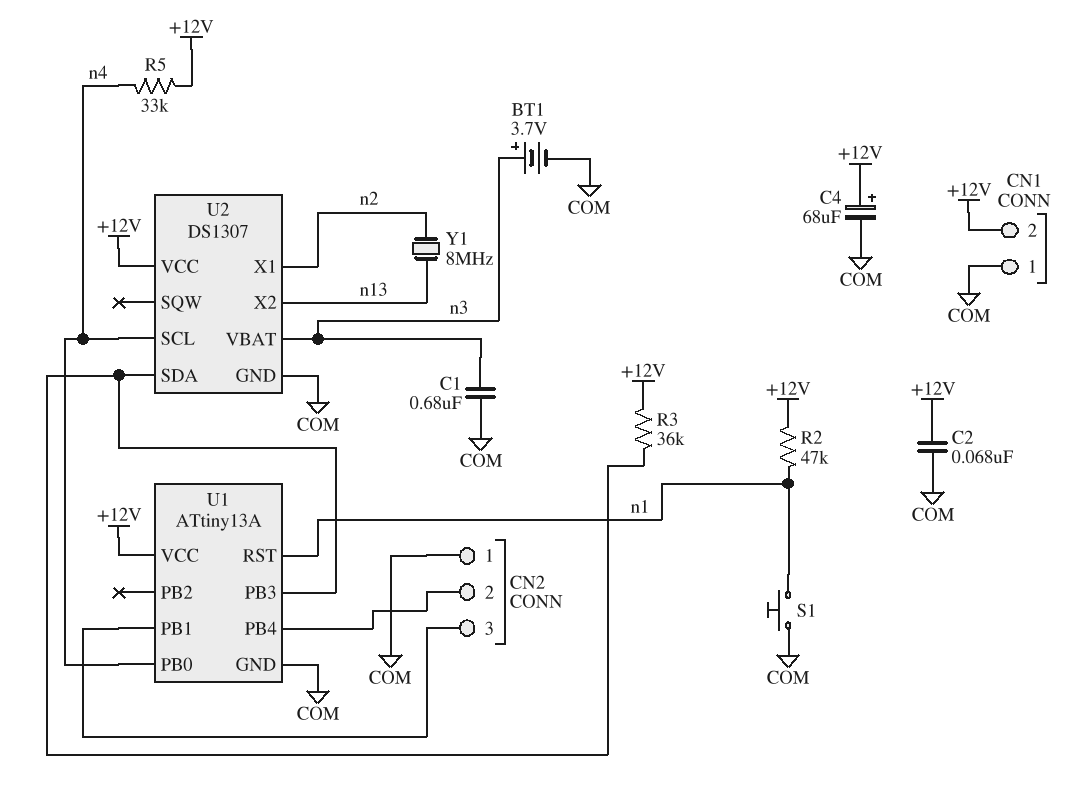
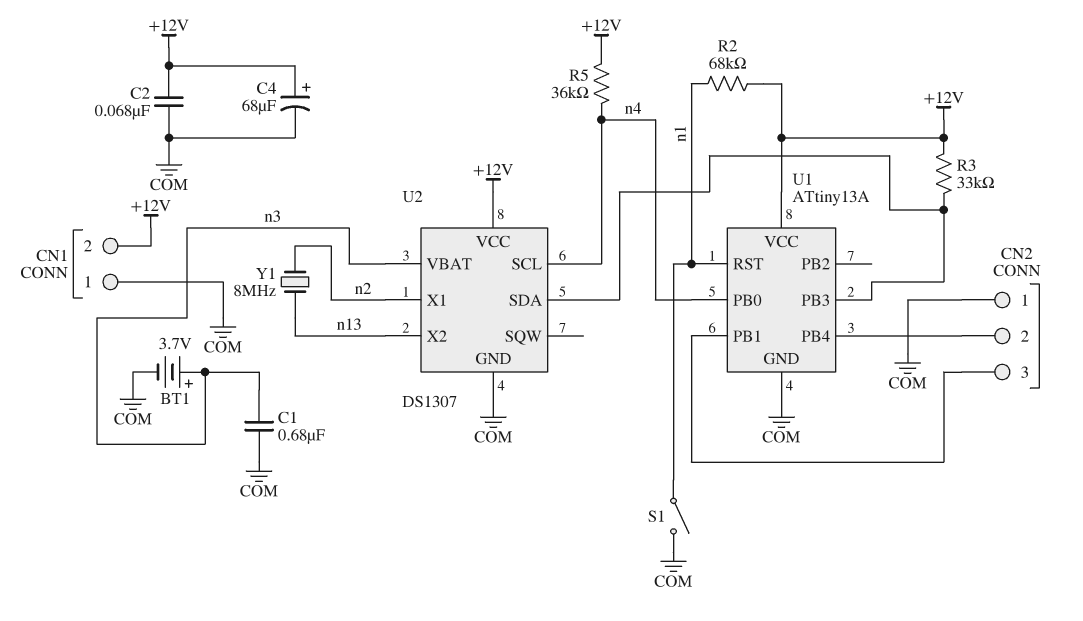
R2: 47k (+12V, n1) -> 68k (+12V, n1)
R3: 36k (+12V, U1/PB3) -> 33k (+12V, U1/PB3)
R5: 33k (+12V, n4) -> 36k (+12V, n4)
S1: button (COM, n1) -> switch (COM, n1)

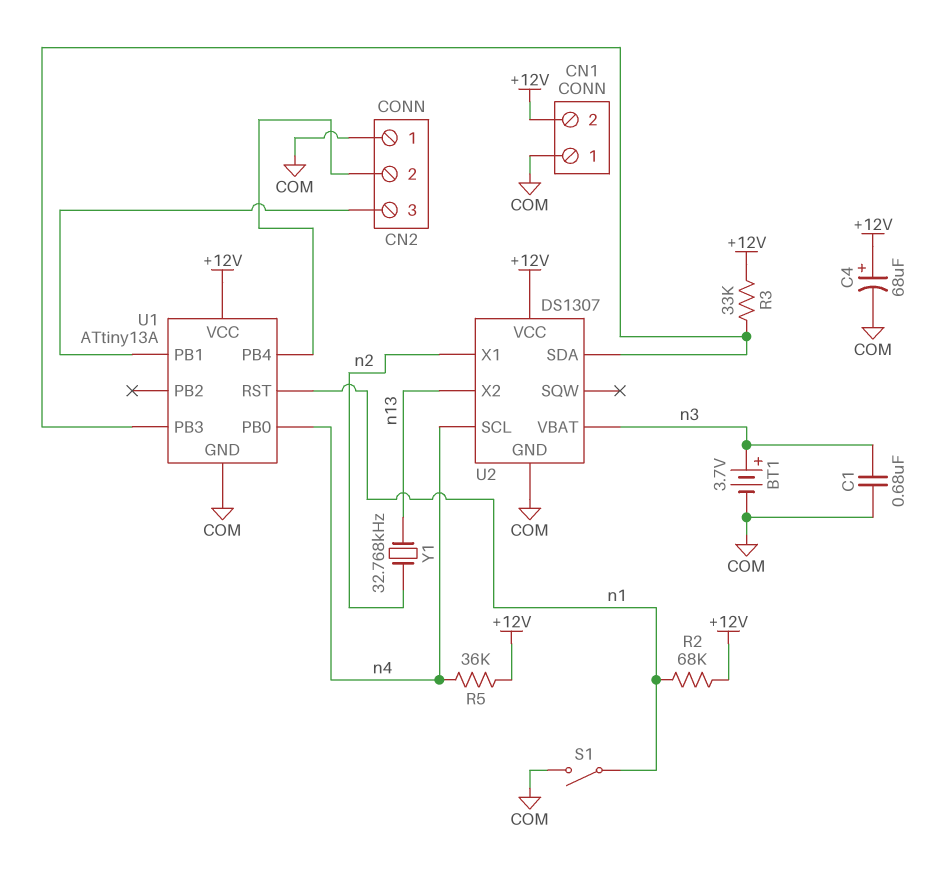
C2: 68nF (+12V, COM) -> none
Y1: 8MHz (n2, n13) -> 32.768kHz (n2, n13)

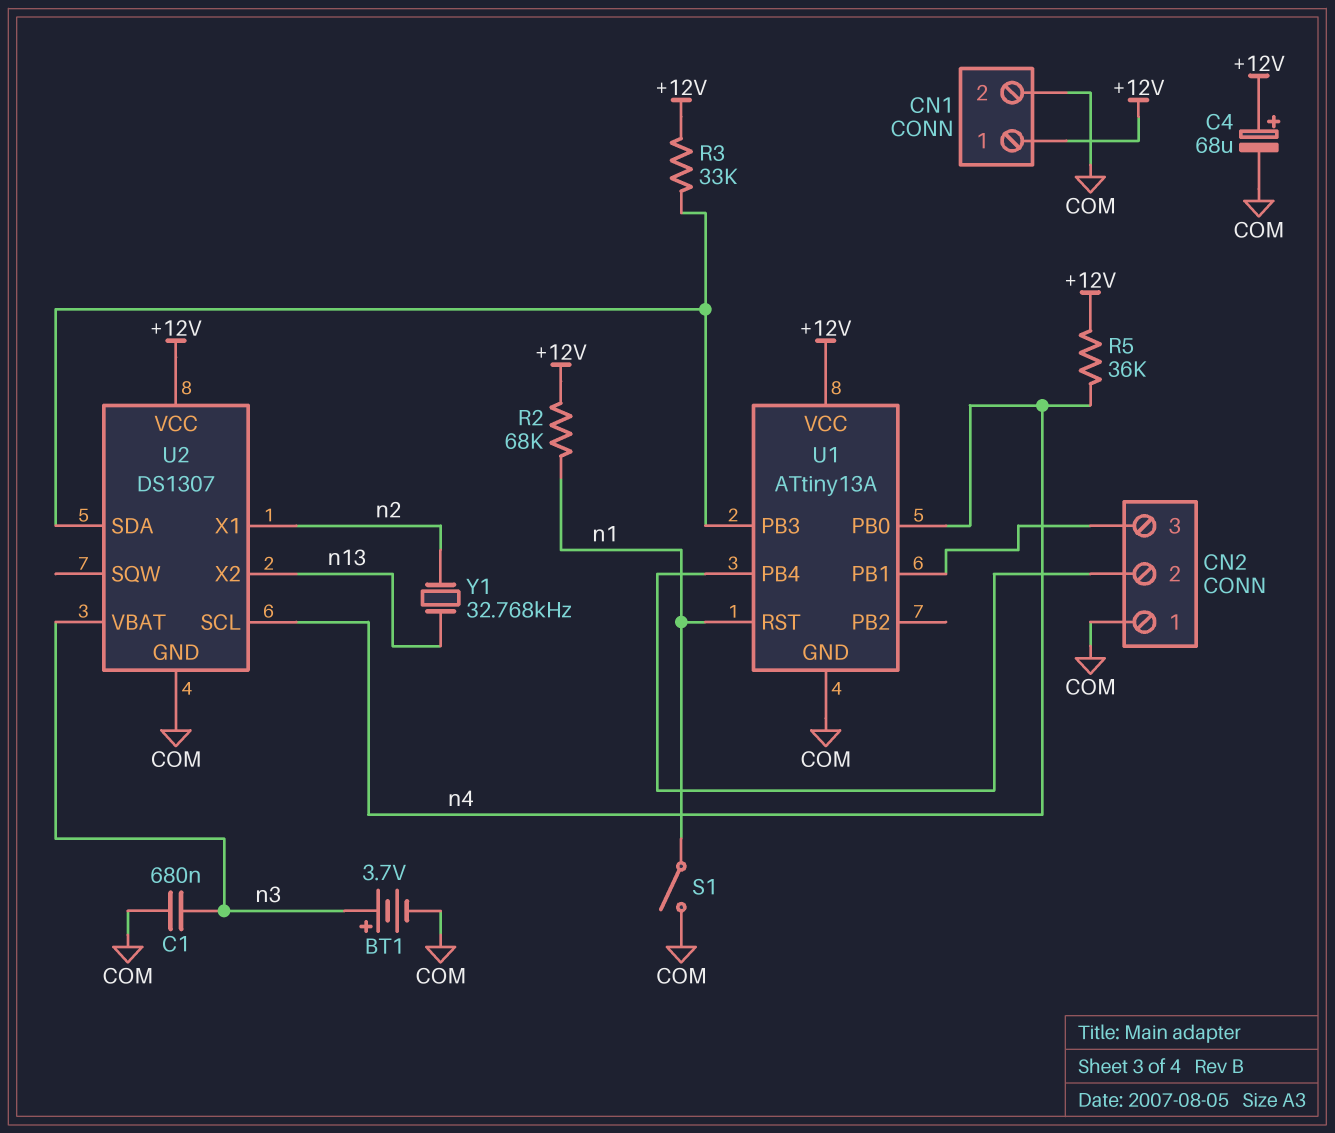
CN1 pin 1: COM -> +12V
CN1 pin 2: +12V -> COM

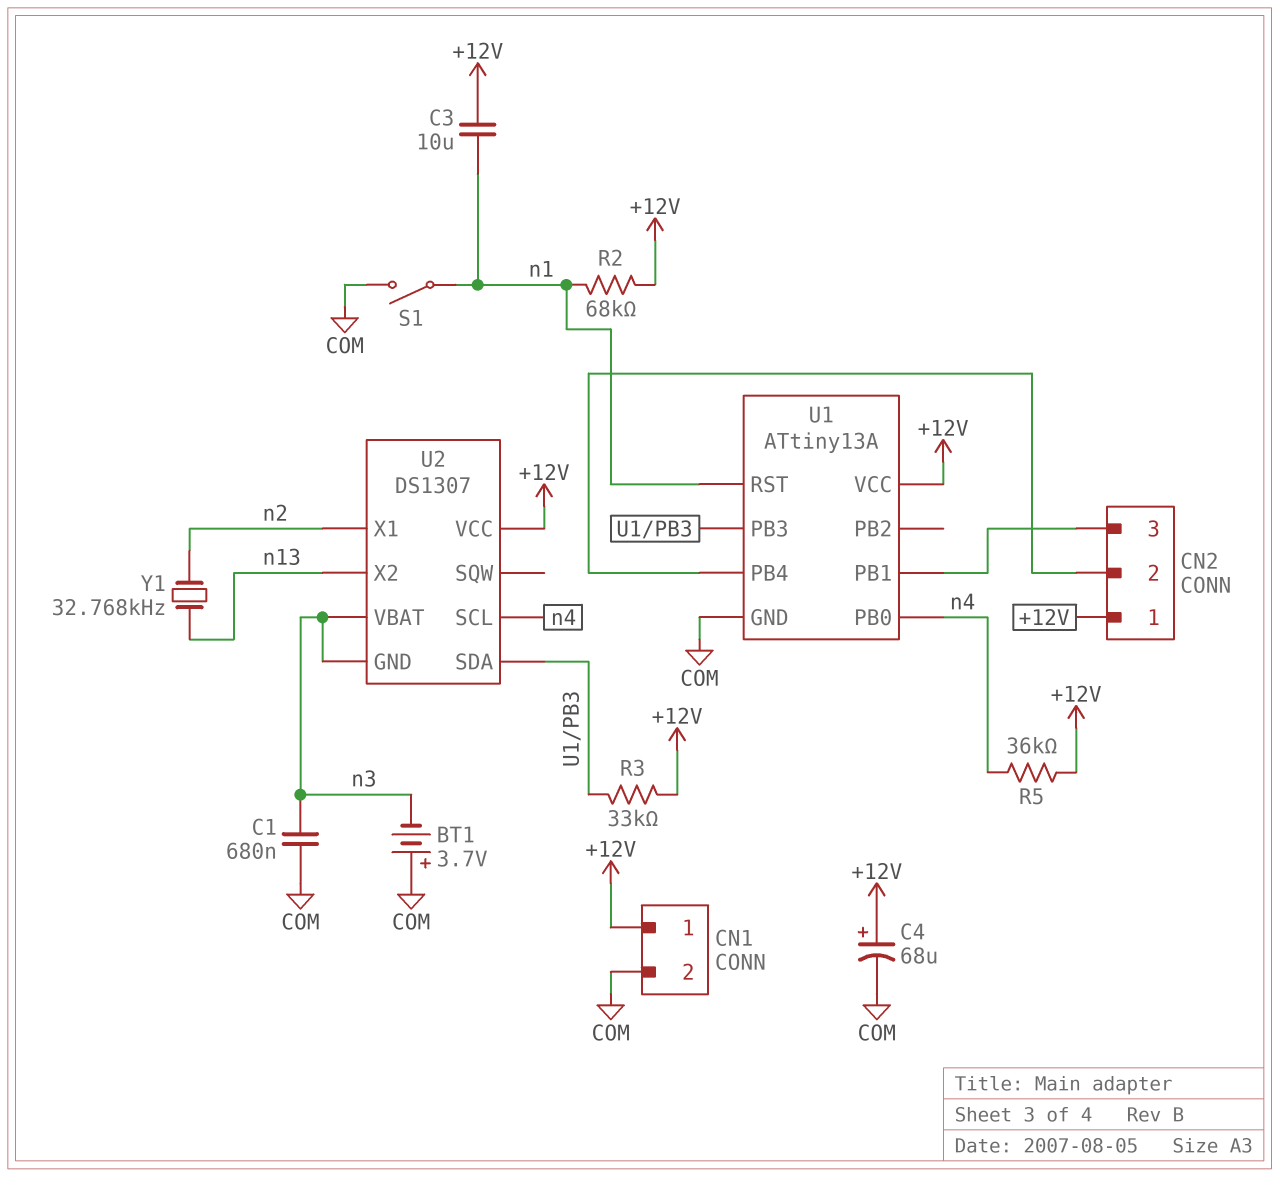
BT1: 3.7V (plus n3, minus COM) -> 3.7V (plus COM, minus n3)
C3: none -> 10uF (+12V, n1)
CN2 pin 1: COM -> +12V
U2 pin GND: COM -> n3

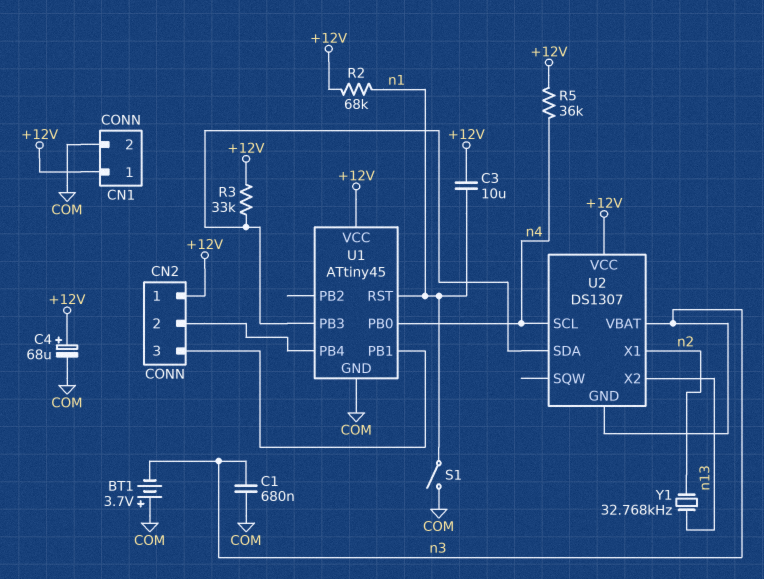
U1: ATtiny13A -> ATtiny45

